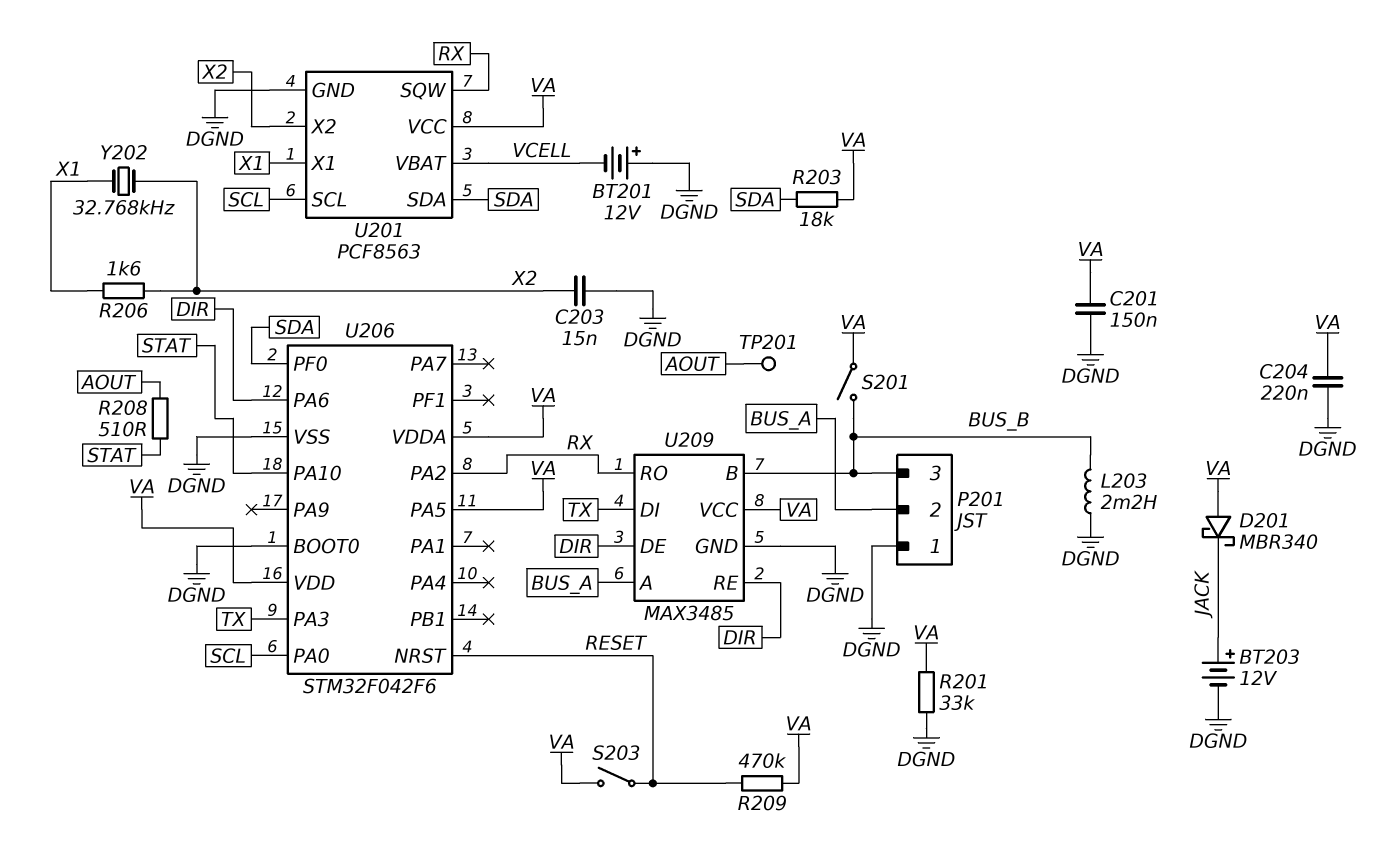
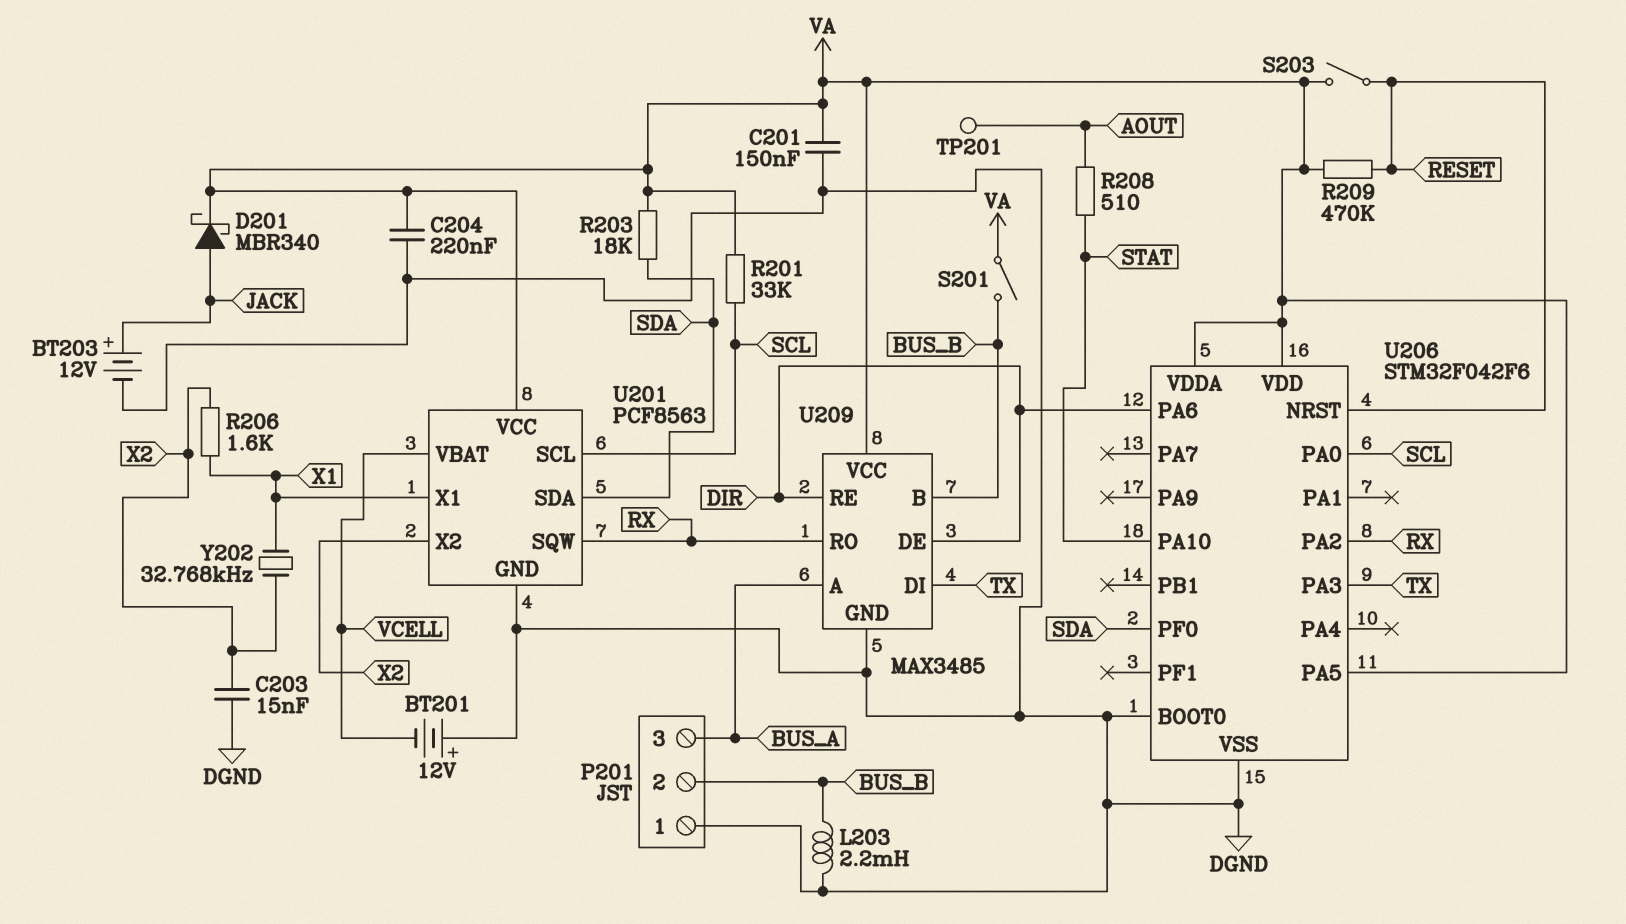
D201: schottky MBR340 (A VA, K JACK) -> schottky MBR340 (A JACK, K VA)
P201 pin 2: BUS_A -> BUS_B
P201 pin 3: BUS_B -> BUS_A
R201: 33k (DGND, VA) -> 33k (SCL, VA)

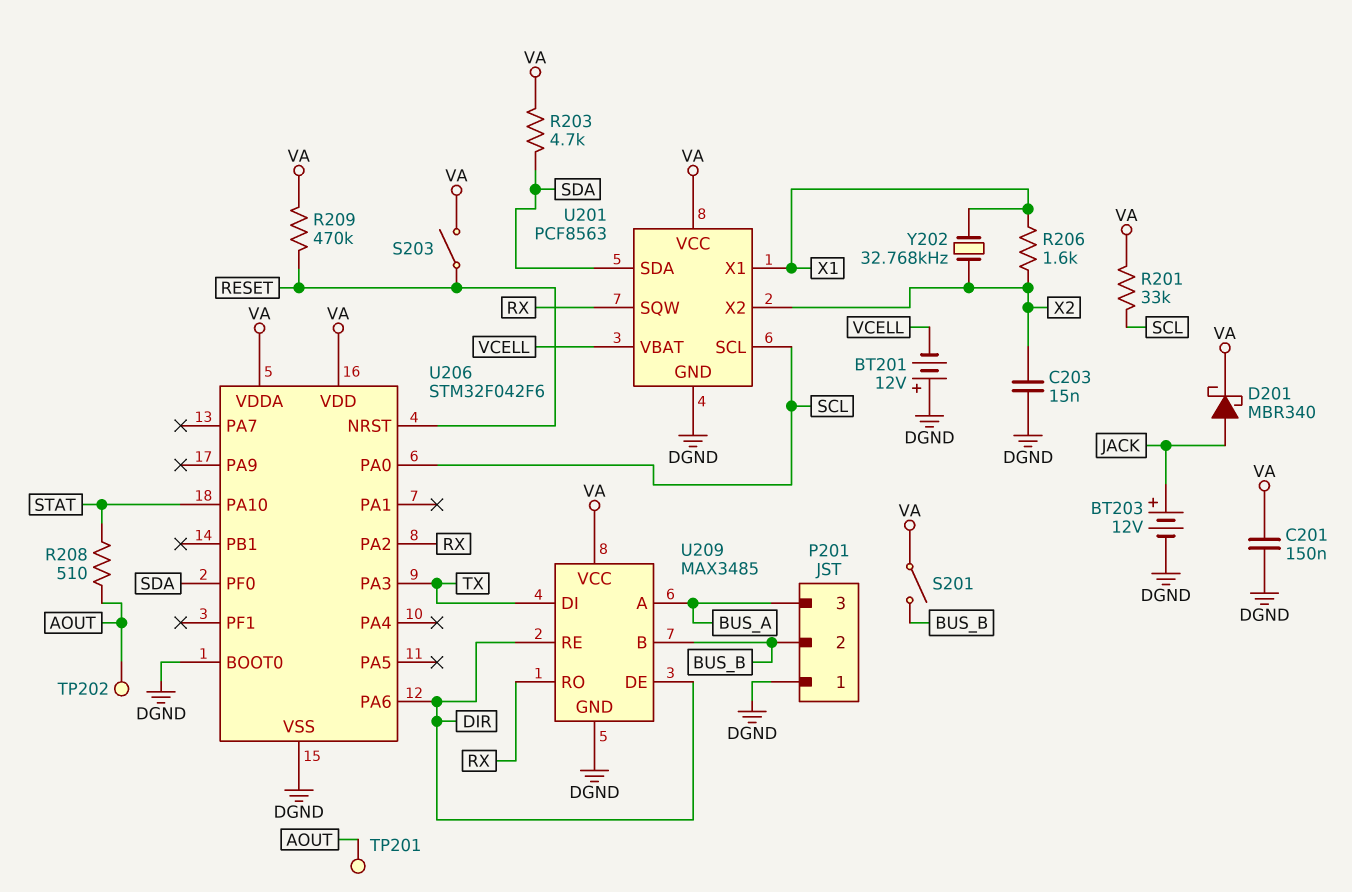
C204: 220nF (DGND, VA) -> none
L203: 2.2mH (BUS_B, DGND) -> none
R203: 18k (SDA, VA) -> 4.7k (SDA, VA)
TP202: none -> test point (AOUT)
U206 pin PA5: VA -> none

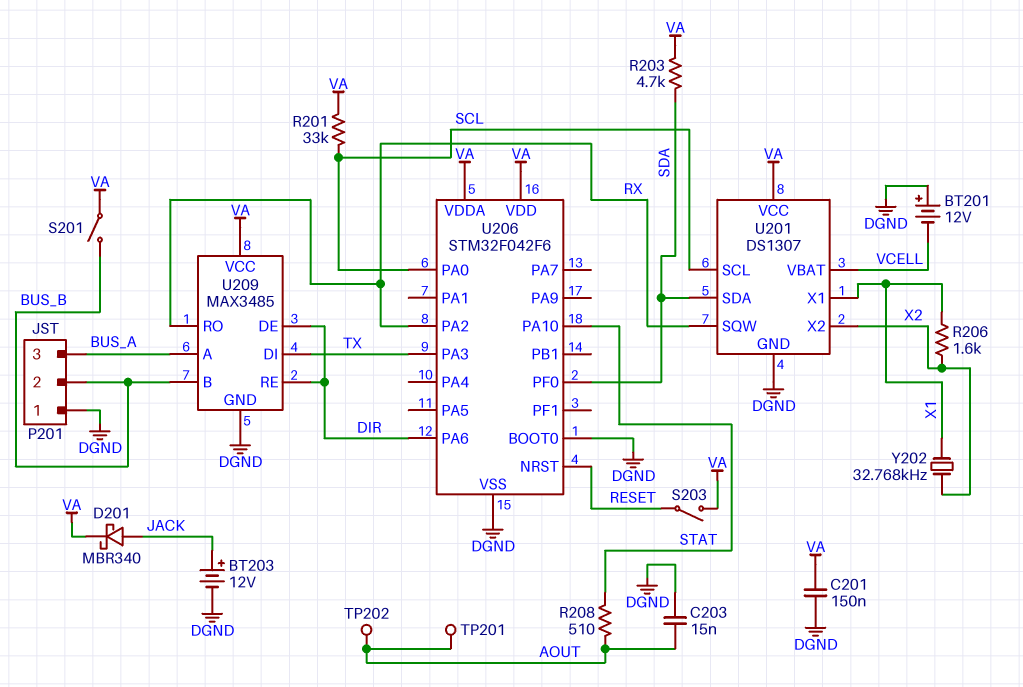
C203: 15nF (DGND, X2) -> 15nF (AOUT, DGND)
R209: 470k (RESET, VA) -> none
U201: PCF8563 -> DS1307

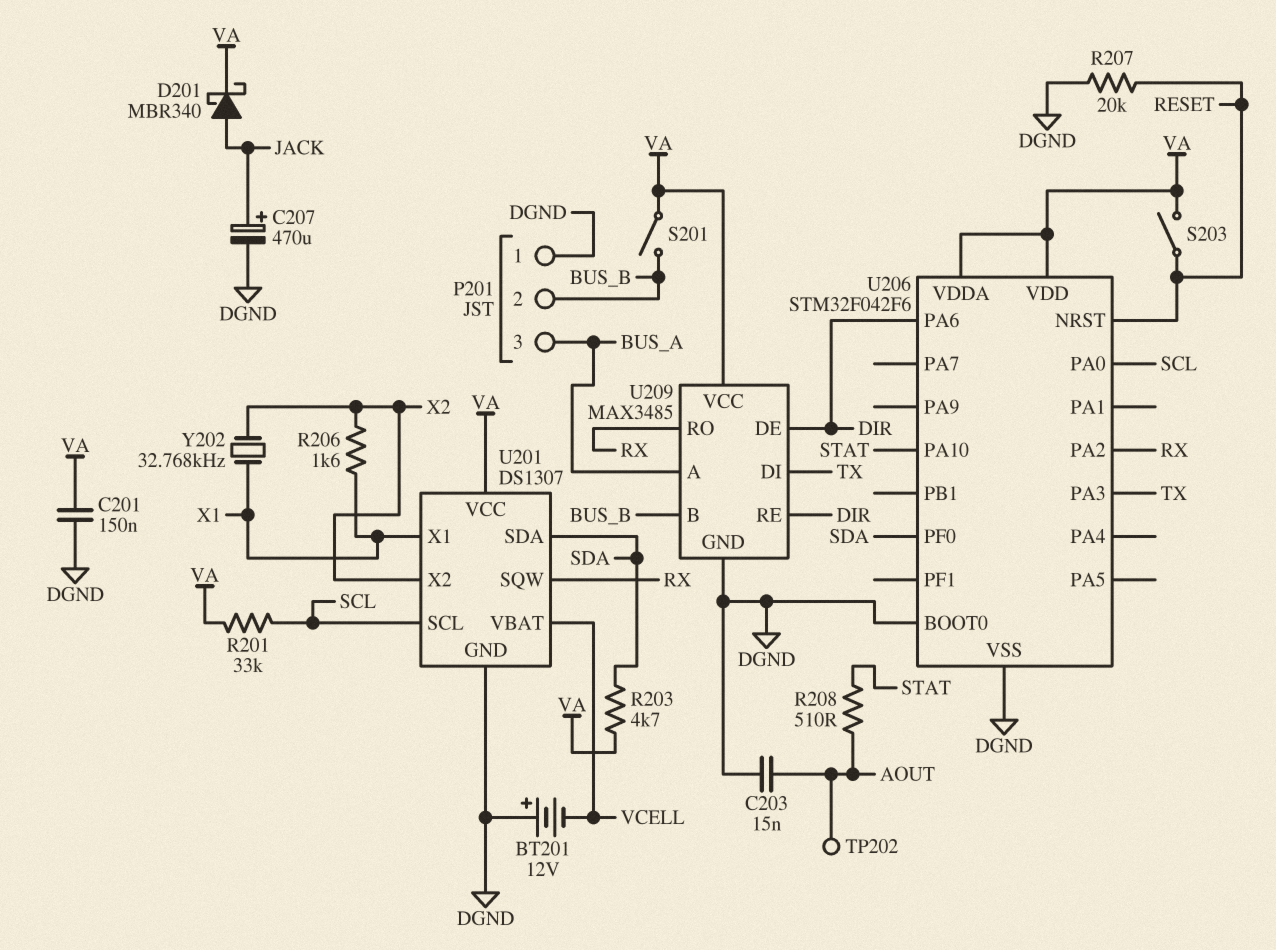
BT203: 12V (plus JACK, minus DGND) -> none
C207: none -> 470uF (plus JACK, minus DGND)
R207: none -> 20k (DGND, RESET)
TP201: test point (AOUT) -> none

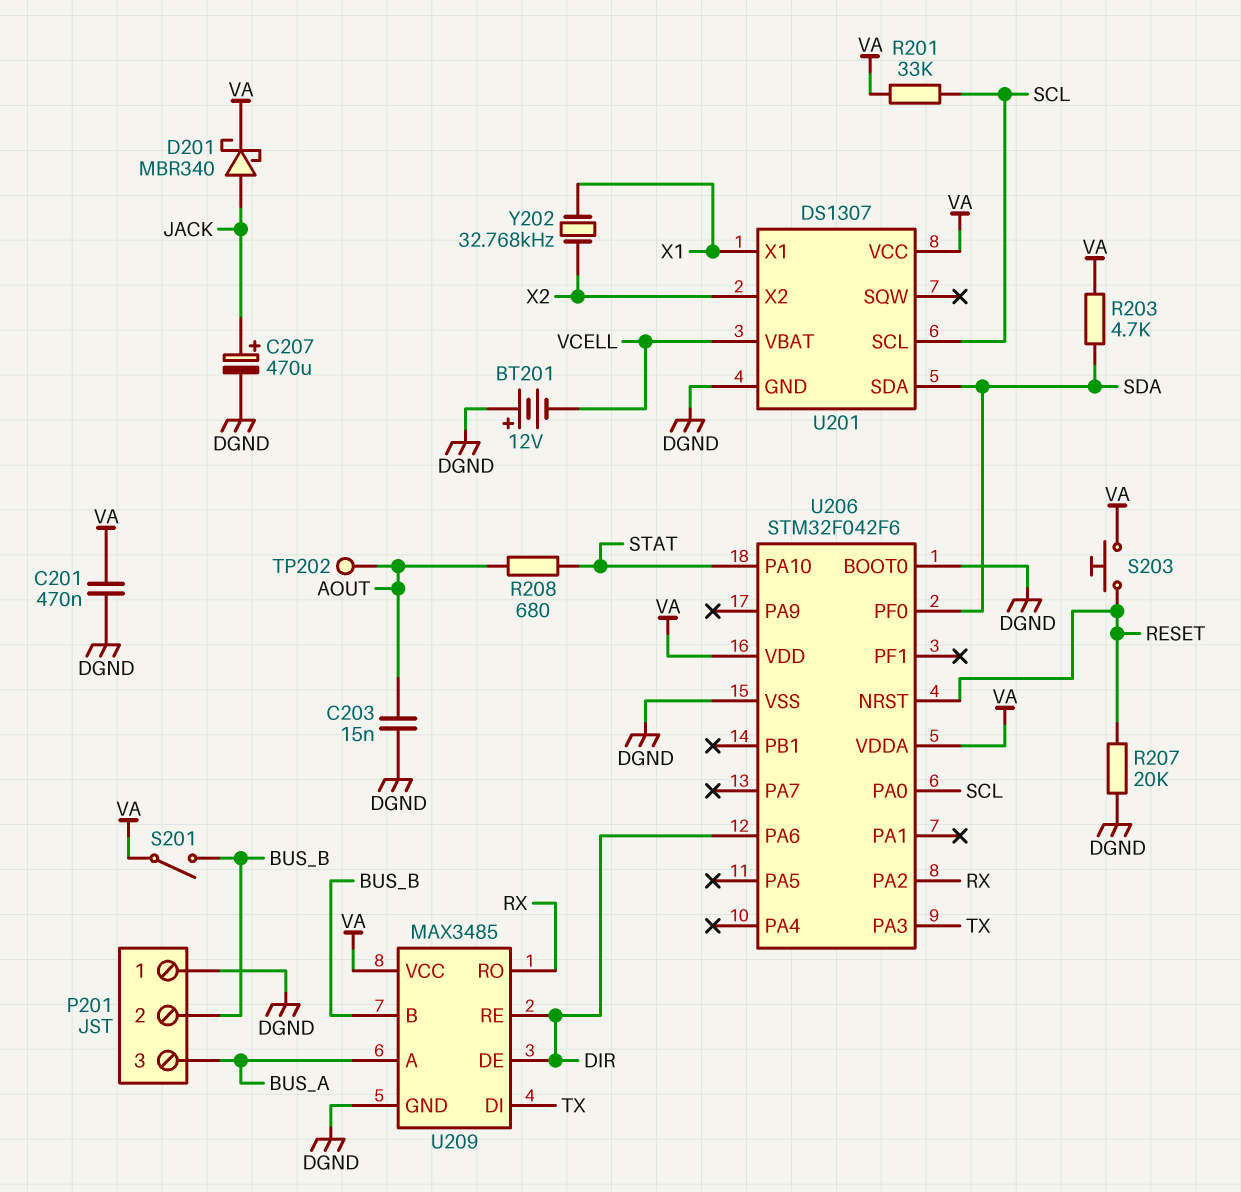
C201: 150nF (DGND, VA) -> 470nF (DGND, VA)
R206: 1.6k (X1, X2) -> none
R208: 510 (AOUT, STAT) -> 680 (AOUT, STAT)
S203: switch (RESET, VA) -> button (RESET, VA)
U201 pin SQW: RX -> none

